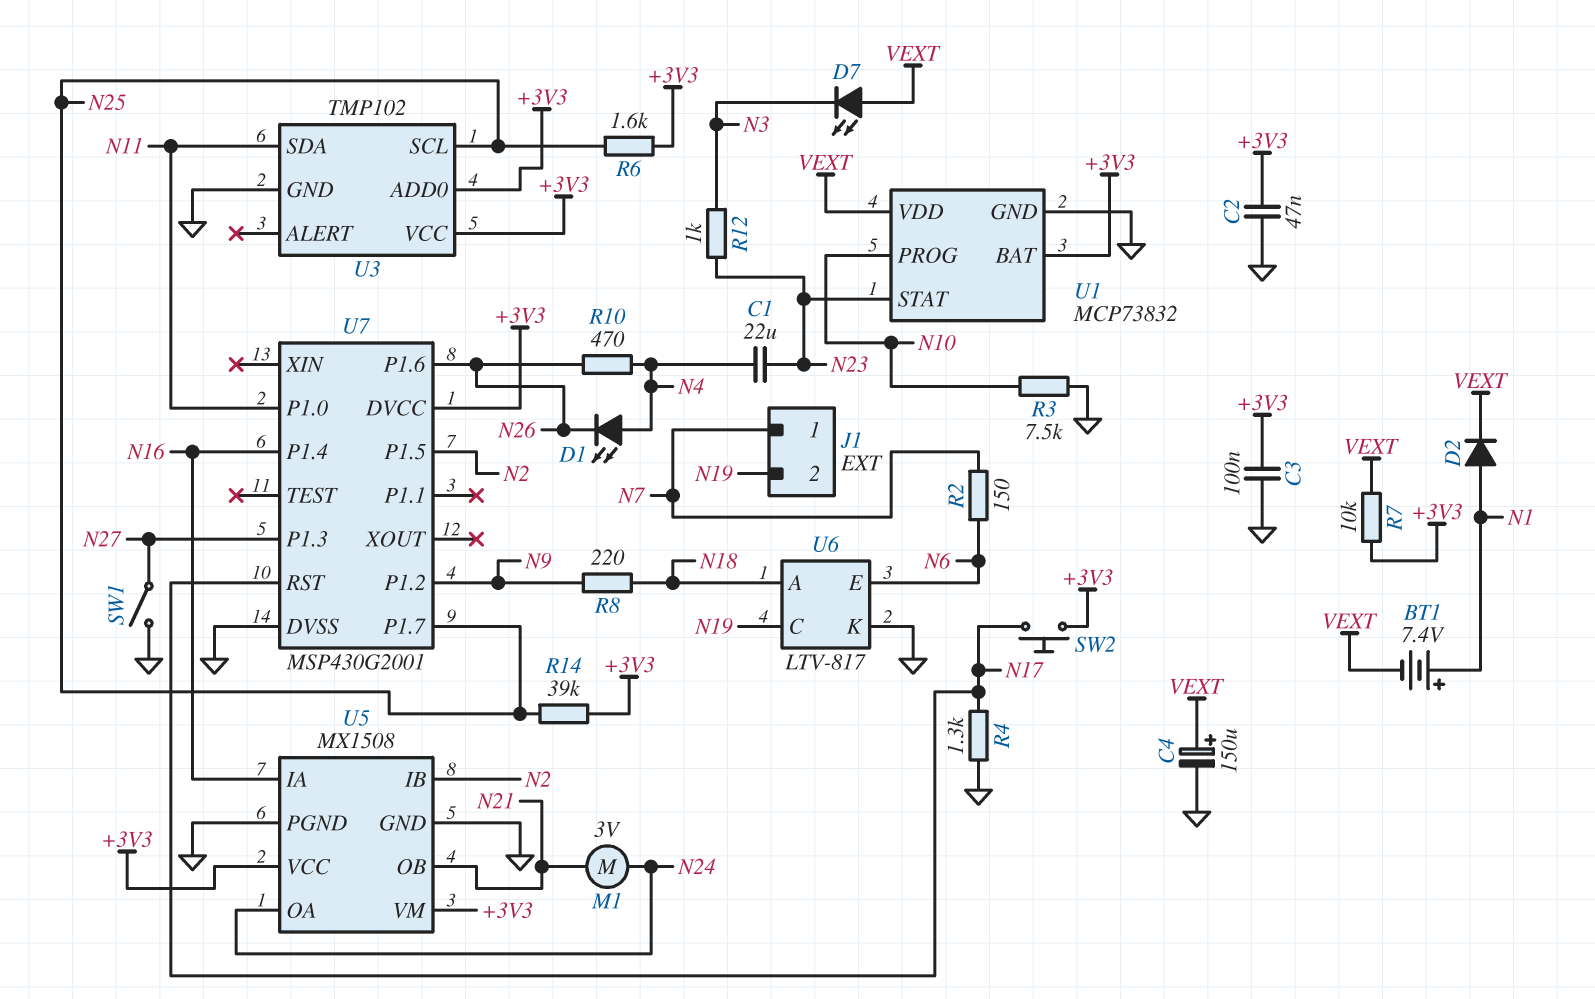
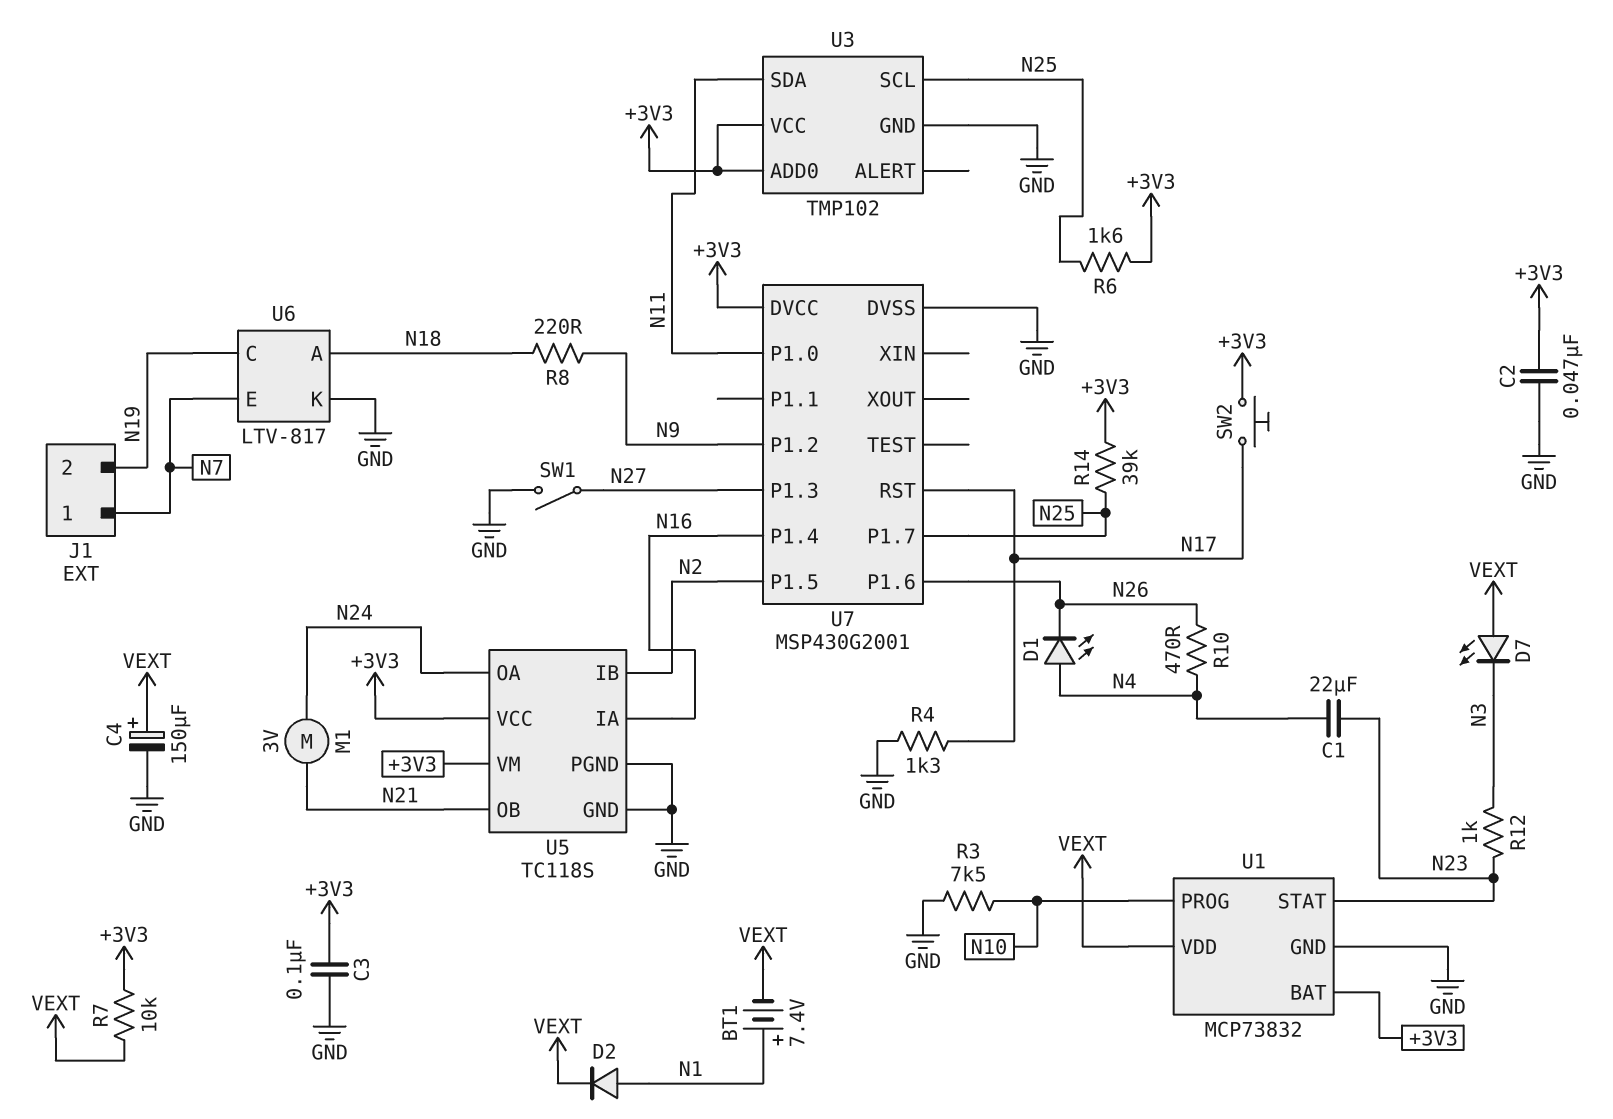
R2: 150 (N6, N7) -> none
U5: MX1508 -> TC118S
U6 pin E: N6 -> N7

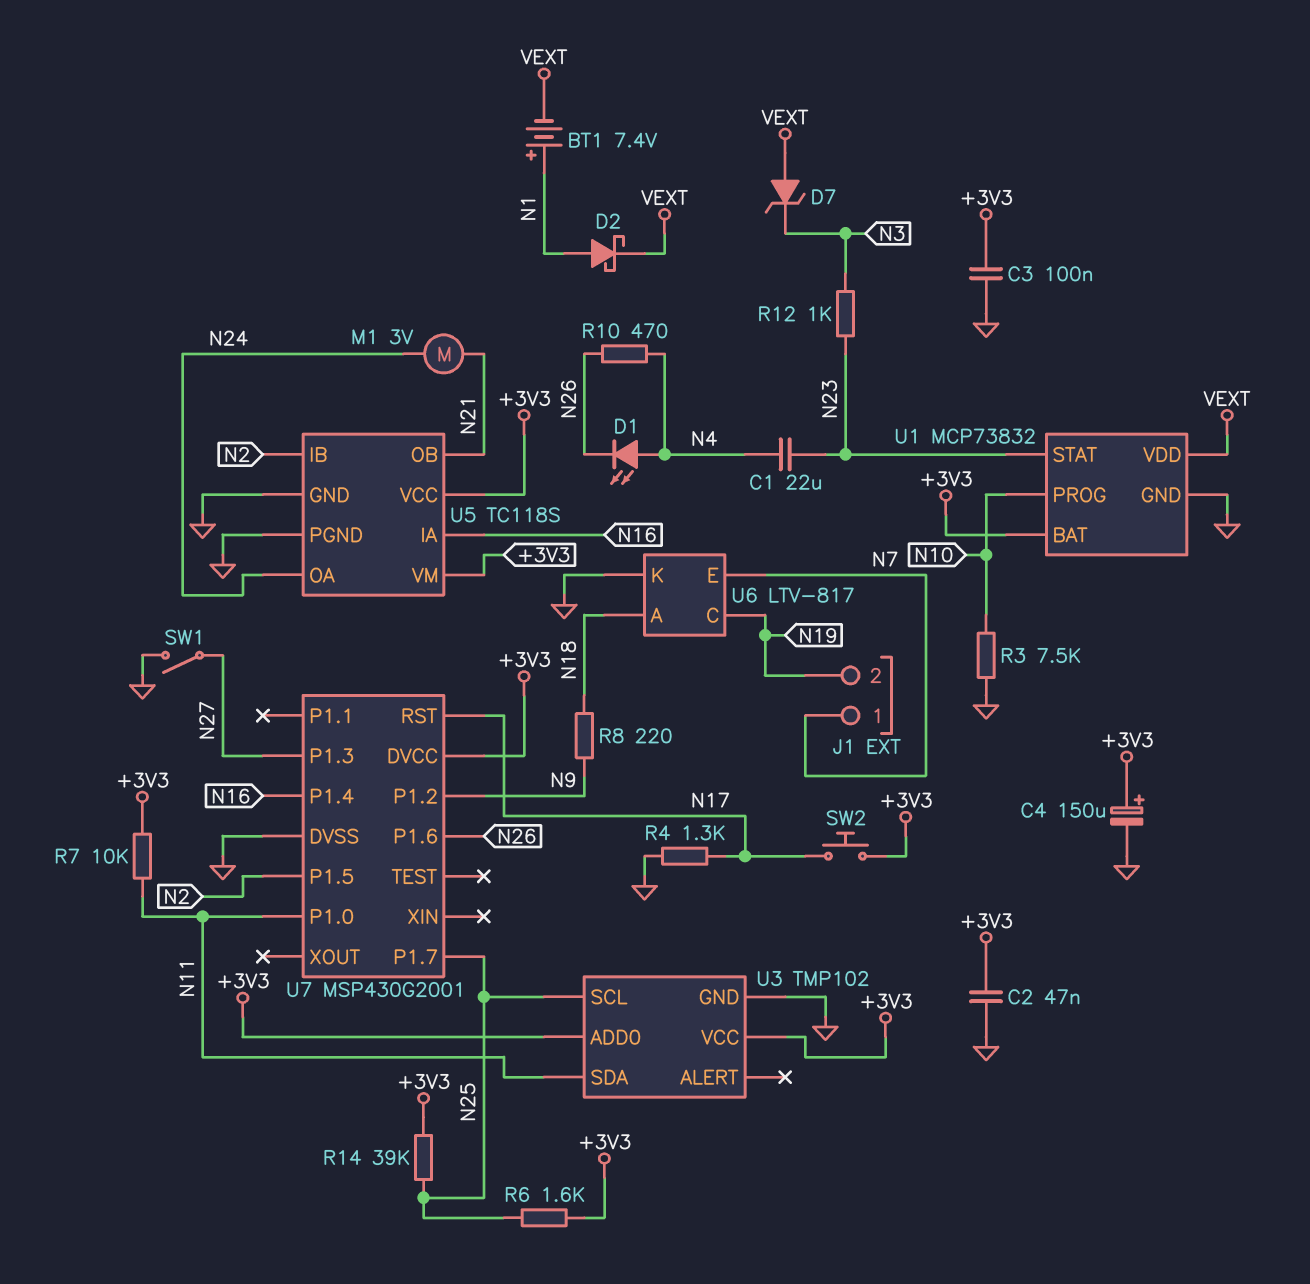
C4: 150uF (plus VEXT, minus GND) -> 150uF (plus +3V3, minus GND)
D2: diode (A N1, K VEXT) -> schottky (A N1, K VEXT)
D7: LED (A VEXT, K N3) -> zener (A VEXT, K N3)
R7: 10k (+3V3, VEXT) -> 10k (+3V3, N11)

